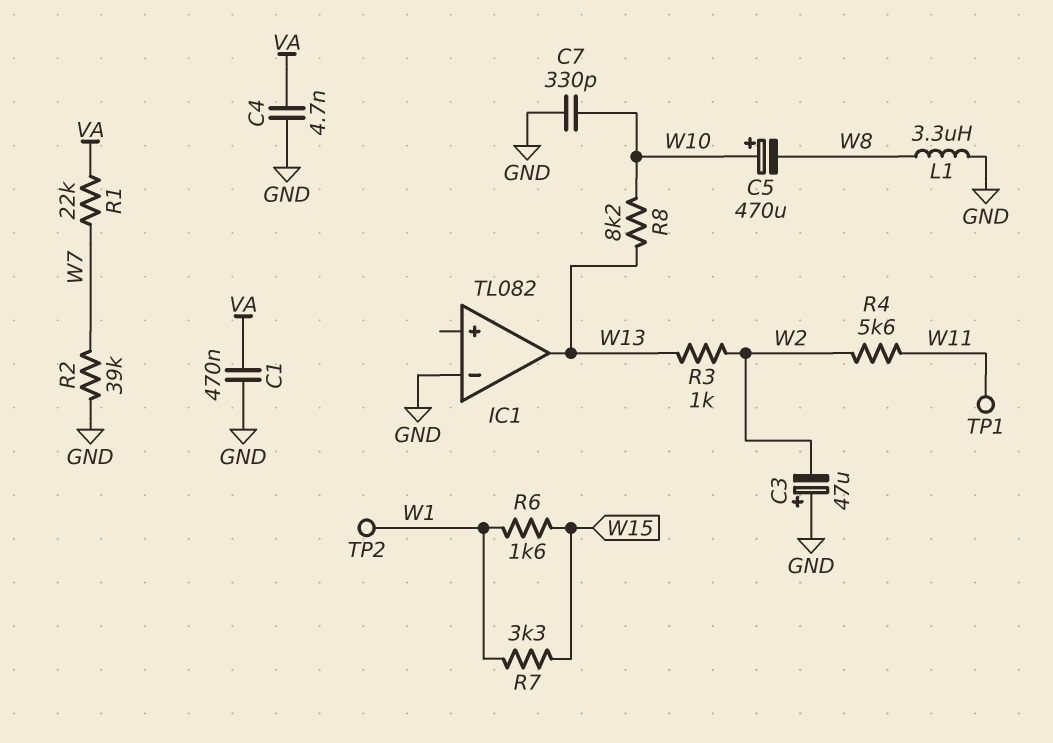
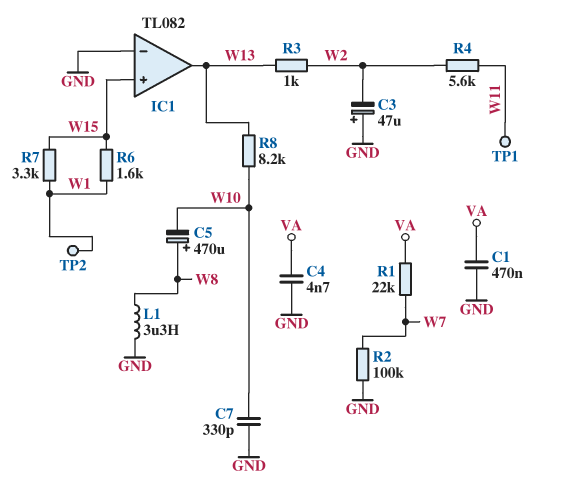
C5: 470uF (plus W10, minus W8) -> 470uF (plus W8, minus W10)
IC1 pin in+: none -> W15
R2: 39k (GND, W7) -> 100k (GND, W7)

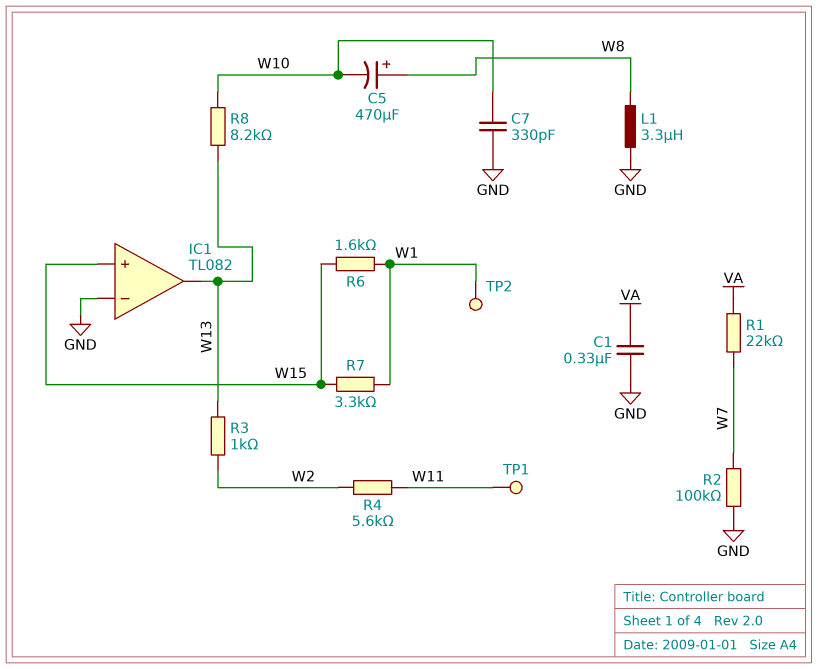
C1: 470nF (GND, VA) -> 330nF (GND, VA)
C3: 47uF (plus GND, minus W2) -> none
C4: 4.7nF (GND, VA) -> none

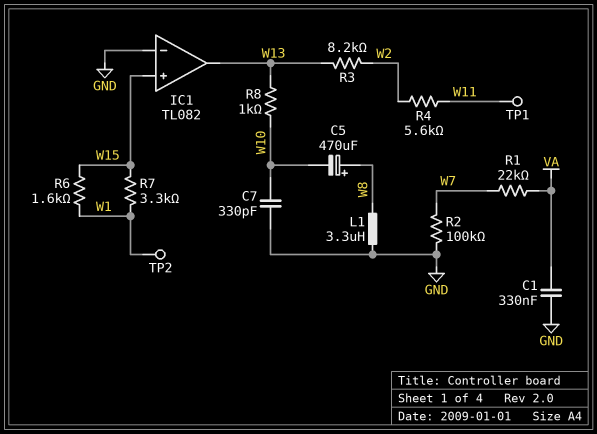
R3: 1k (W2, W13) -> 8.2k (W2, W13)
R8: 8.2k (W10, W13) -> 1k (W10, W13)

